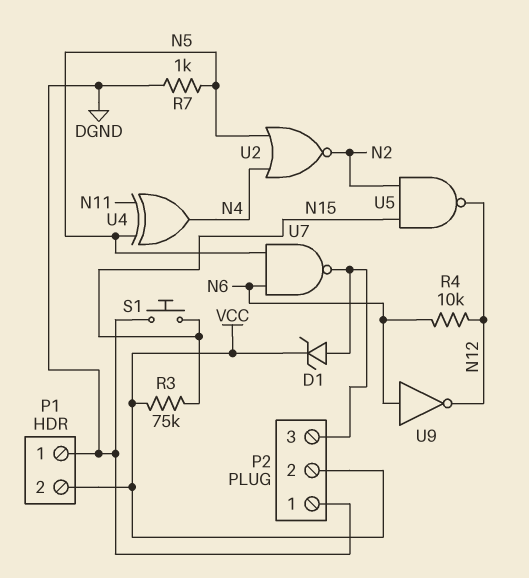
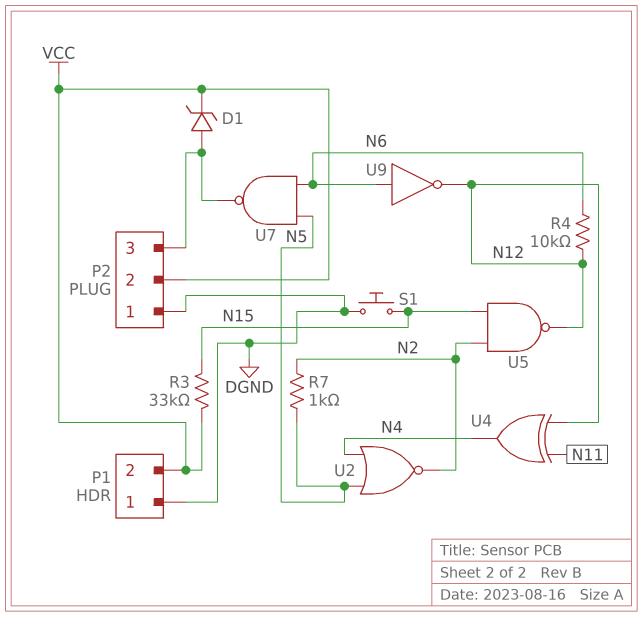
R3: 75k (N15, VCC) -> 33k (N15, VCC)
R7: 1k (DGND, N5) -> 1k (N2, N5)
U4: XOR (in N5, in N11, out N4) -> XOR (in N11, in N12, out N4)

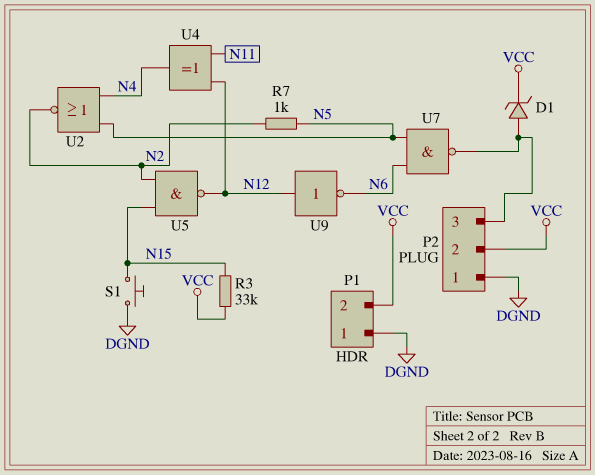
R4: 10k (N6, N12) -> none
U9: NOT (in N6, out N12) -> NOT (in N12, out N6)

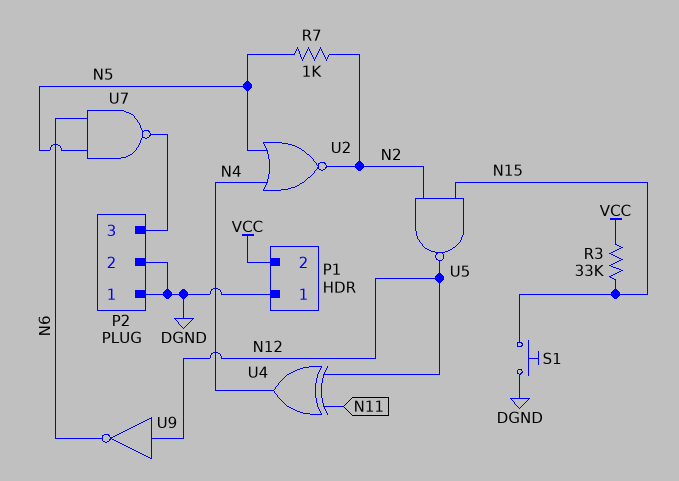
D1: zener (A P2/3, K VCC) -> none
P2 pin 2: VCC -> DGND

